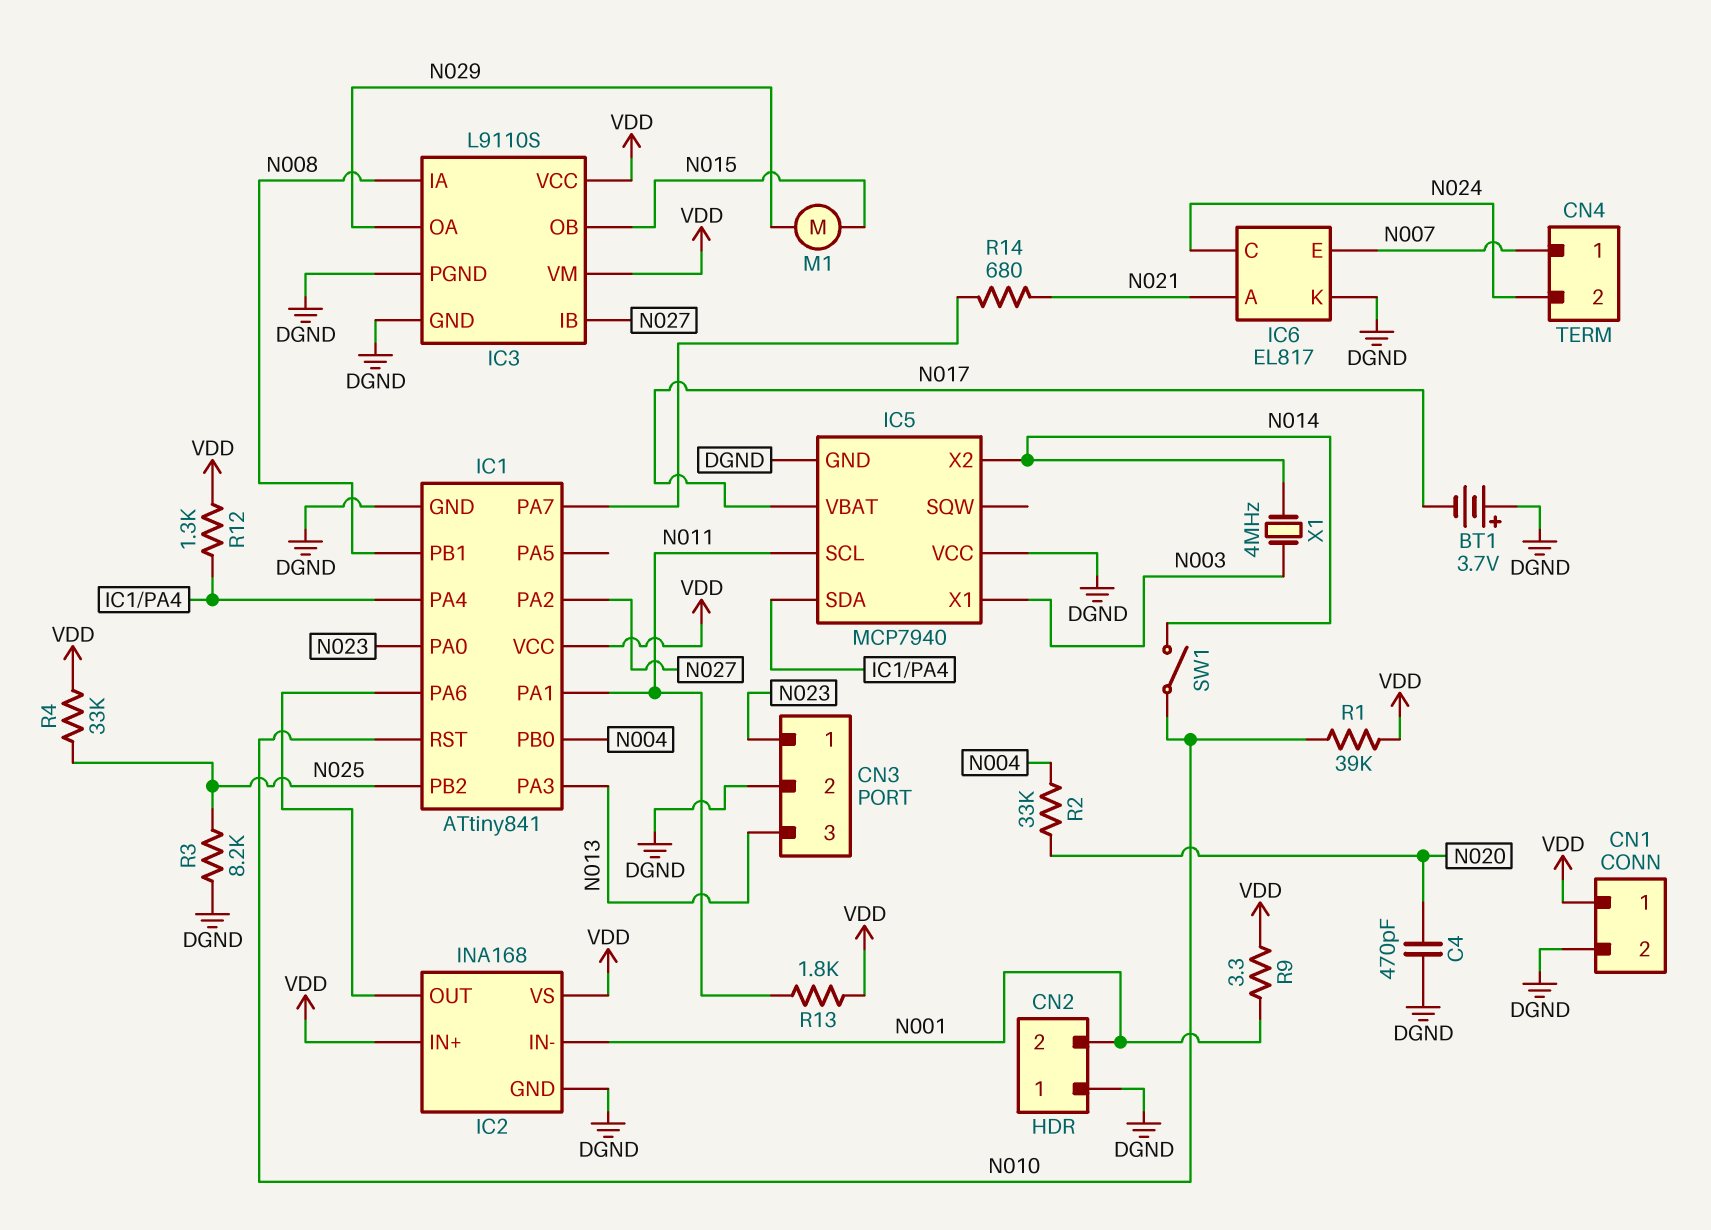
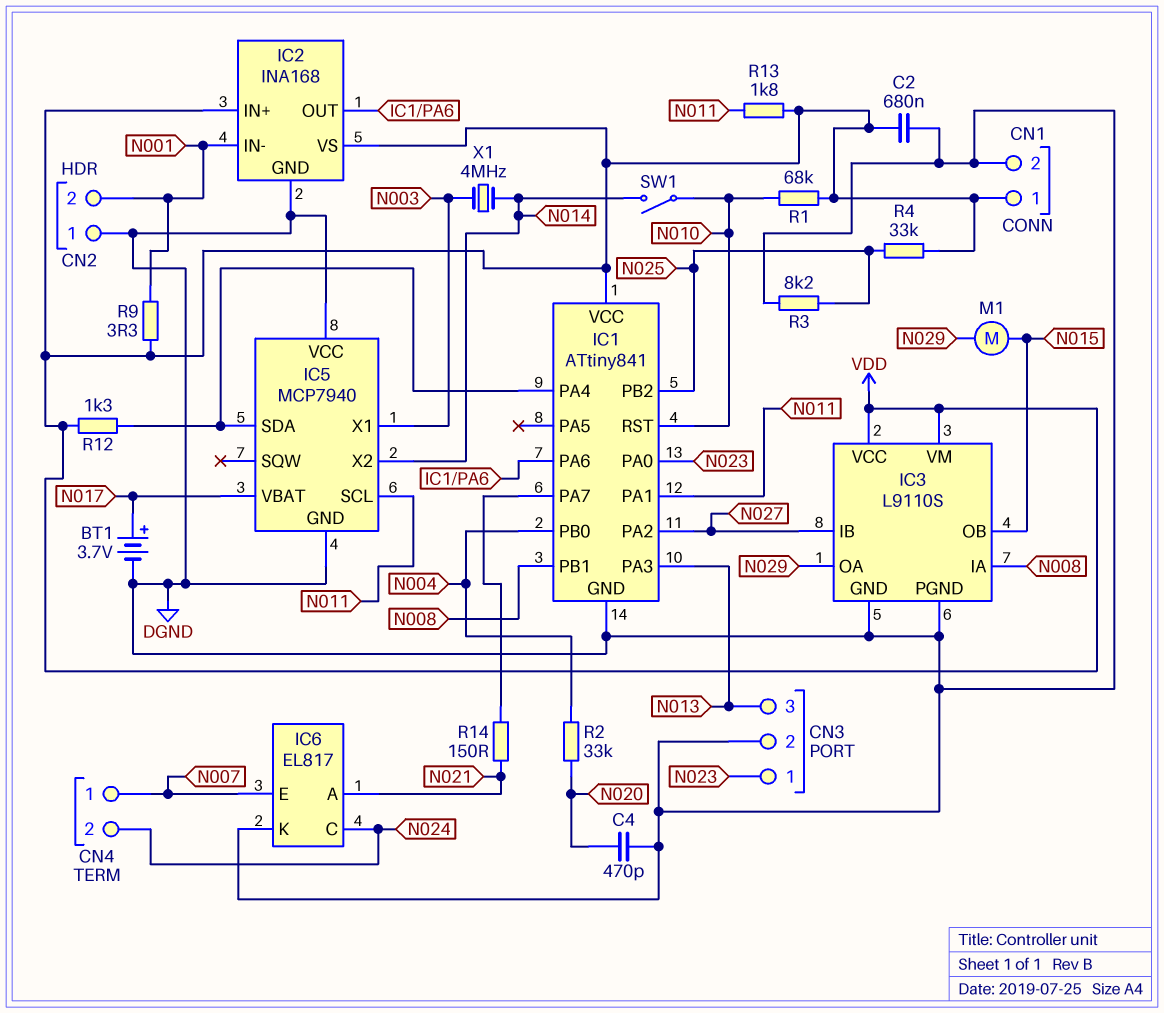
BT1: 3.7V (plus DGND, minus N017) -> 3.7V (plus N017, minus DGND)
C2: none -> 680nF (DGND, VDD)
R1: 39k (N010, VDD) -> 68k (N010, VDD)
R14: 680 (IC1/PA7, N021) -> 150 (IC1/PA7, N021)

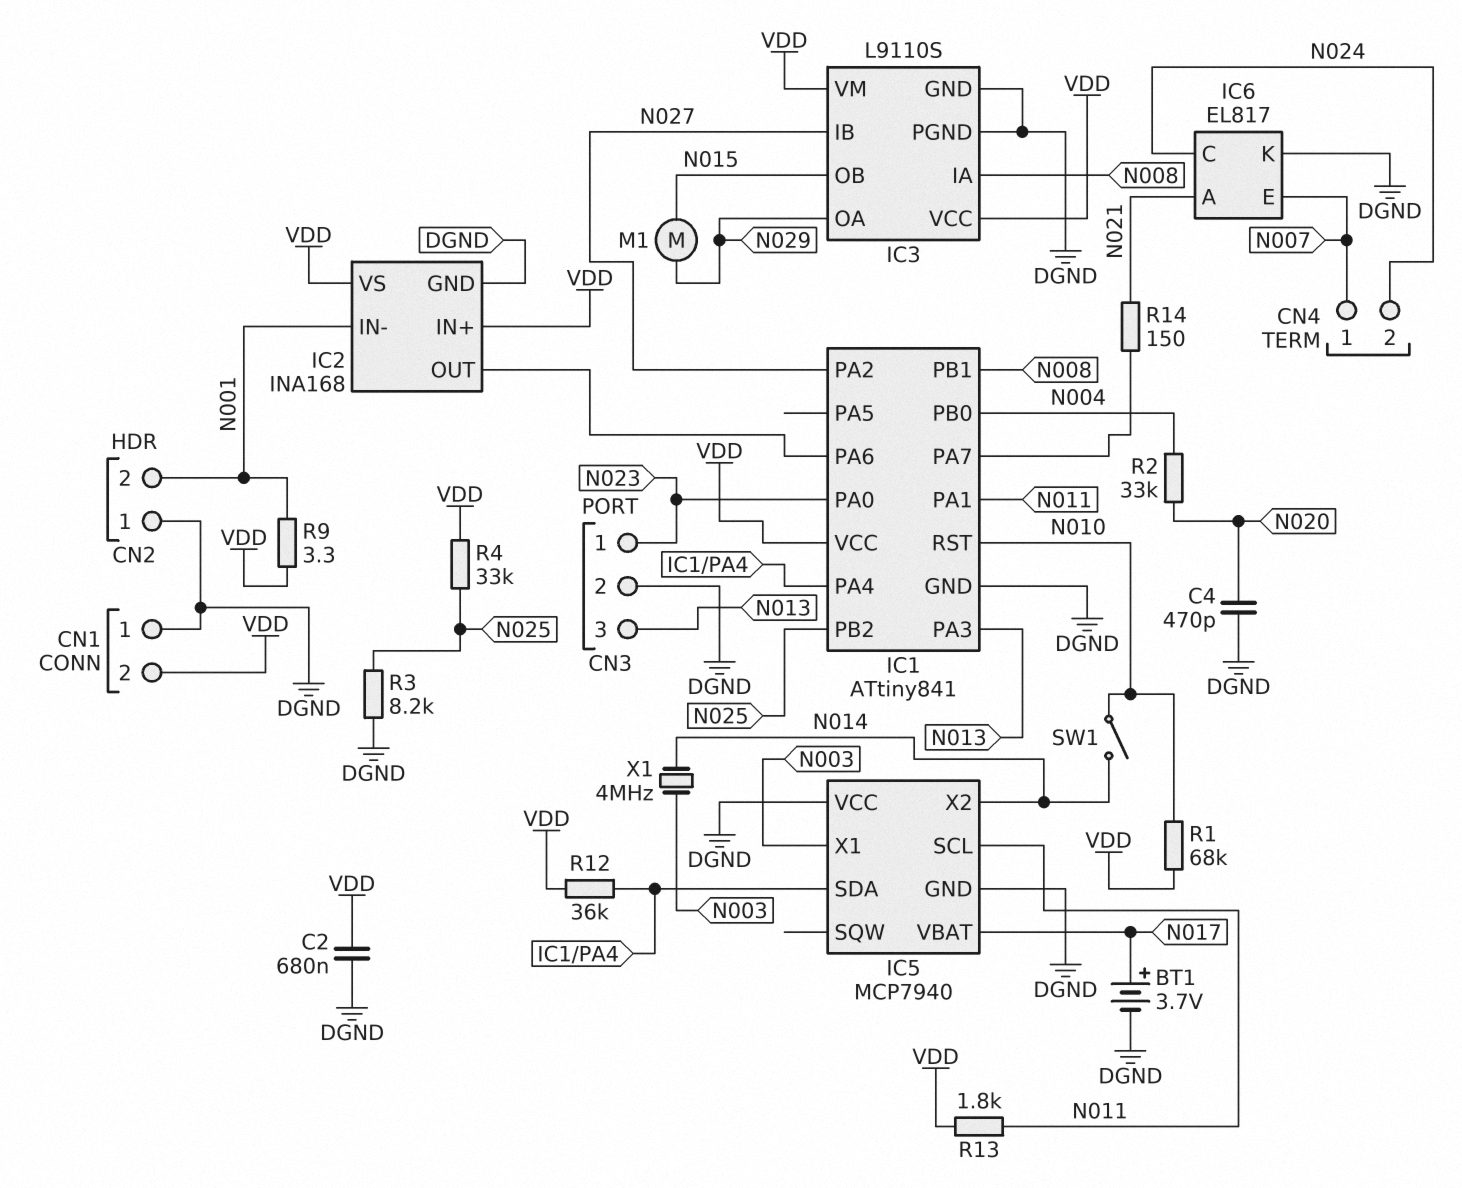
CN1 pin 1: VDD -> DGND
CN1 pin 2: DGND -> VDD
R12: 1.3k (IC1/PA4, VDD) -> 36k (IC1/PA4, VDD)

